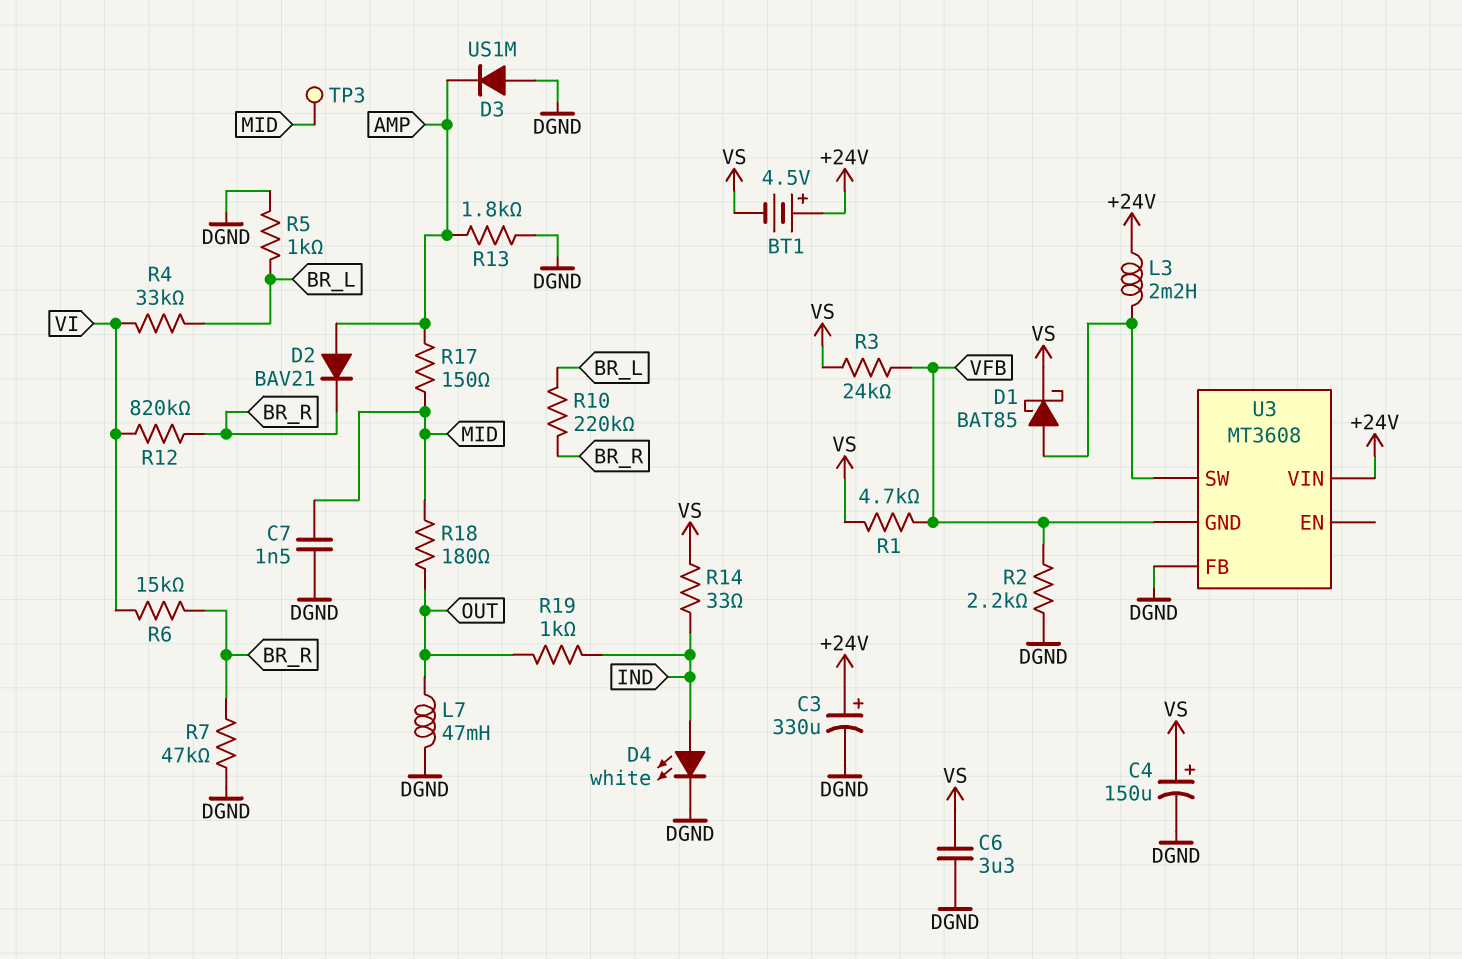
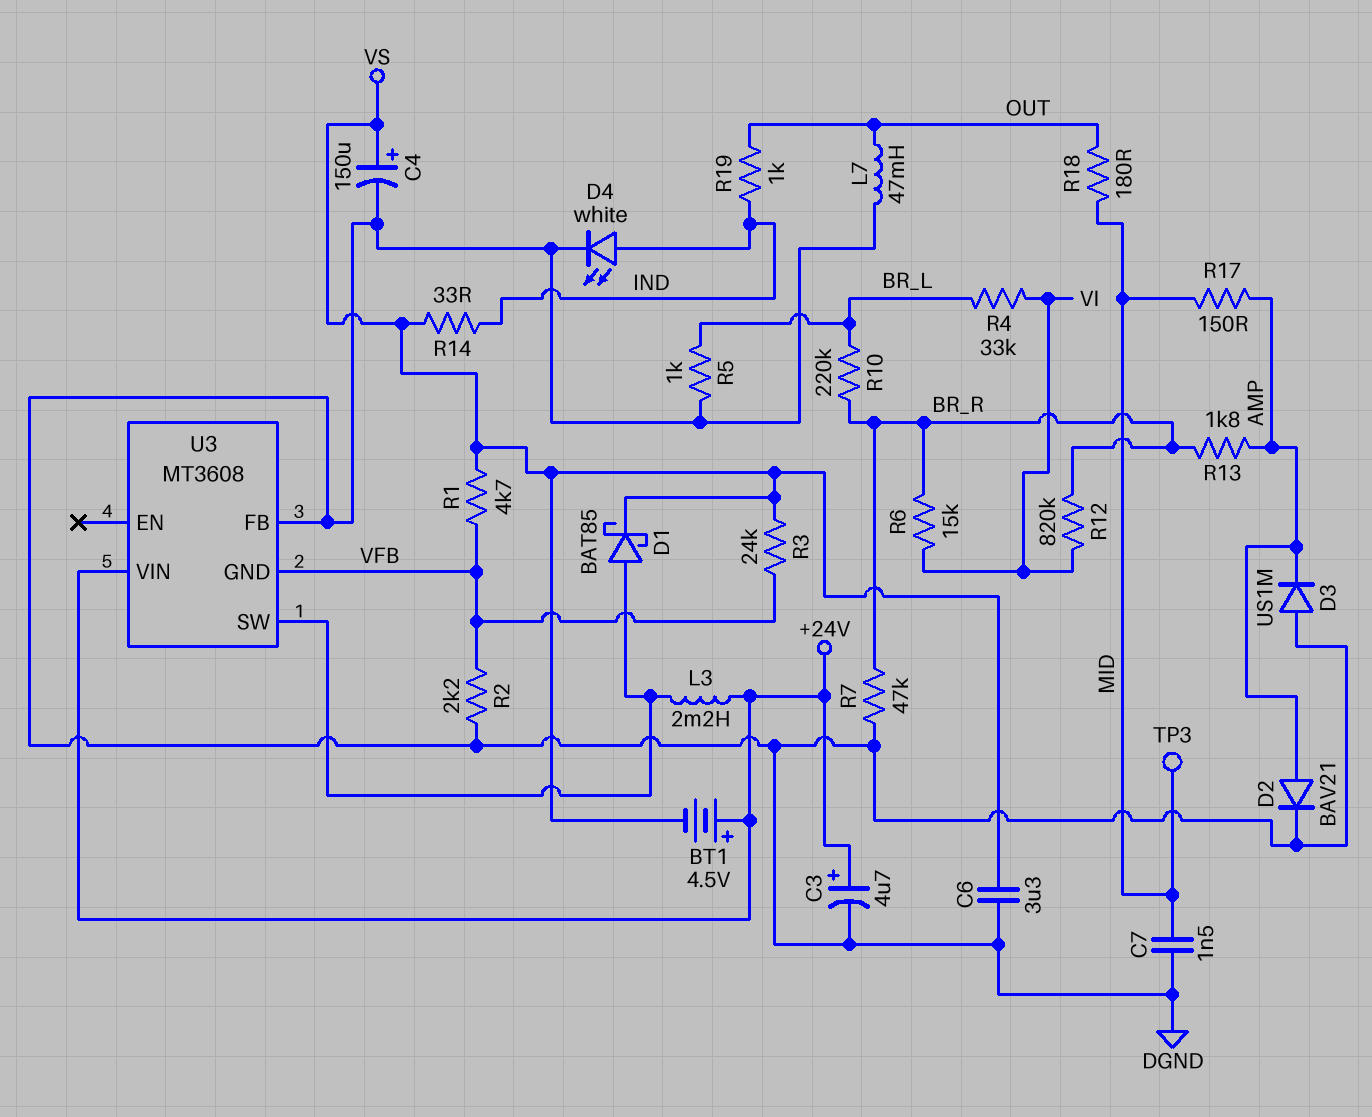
C3: 330uF (plus +24V, minus DGND) -> 4.7uF (plus +24V, minus DGND)
D2: diode BAV21 (A AMP, K BR_R) -> diode BAV21 (A AMP, K DGND)
R13: 1.8k (AMP, DGND) -> 1.8k (AMP, BR_R)

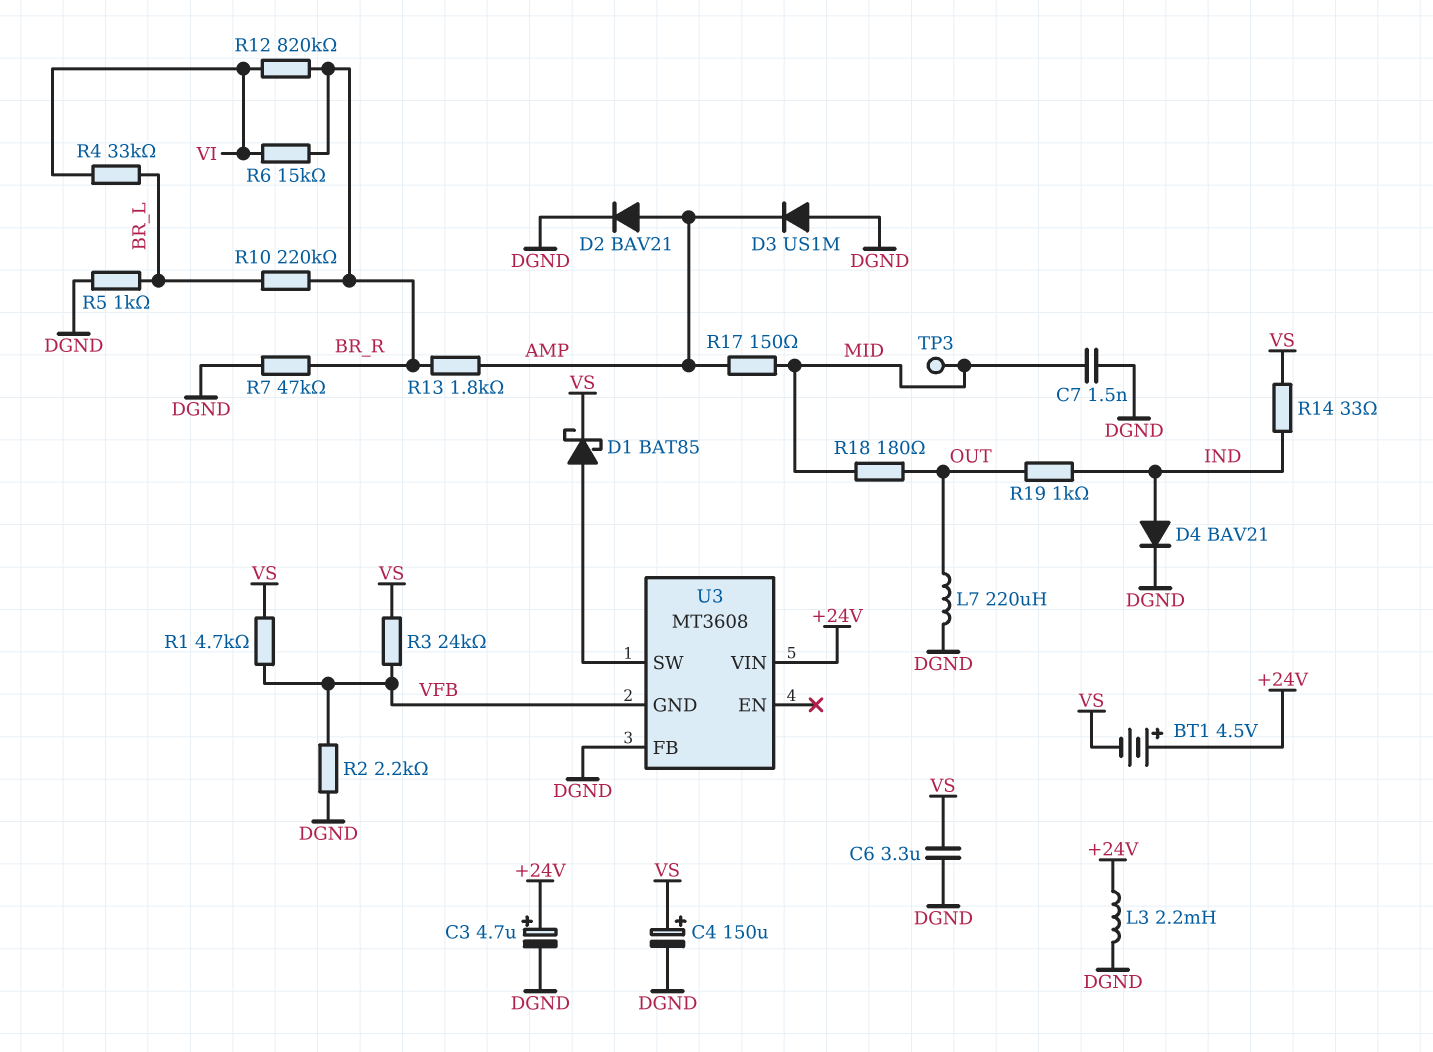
D4: LED white (A IND, K DGND) -> diode BAV21 (A IND, K DGND)
L3: 2.2mH (+24V, U3/SW) -> 2.2mH (+24V, DGND)
L7: 47mH (DGND, OUT) -> 220uH (DGND, OUT)

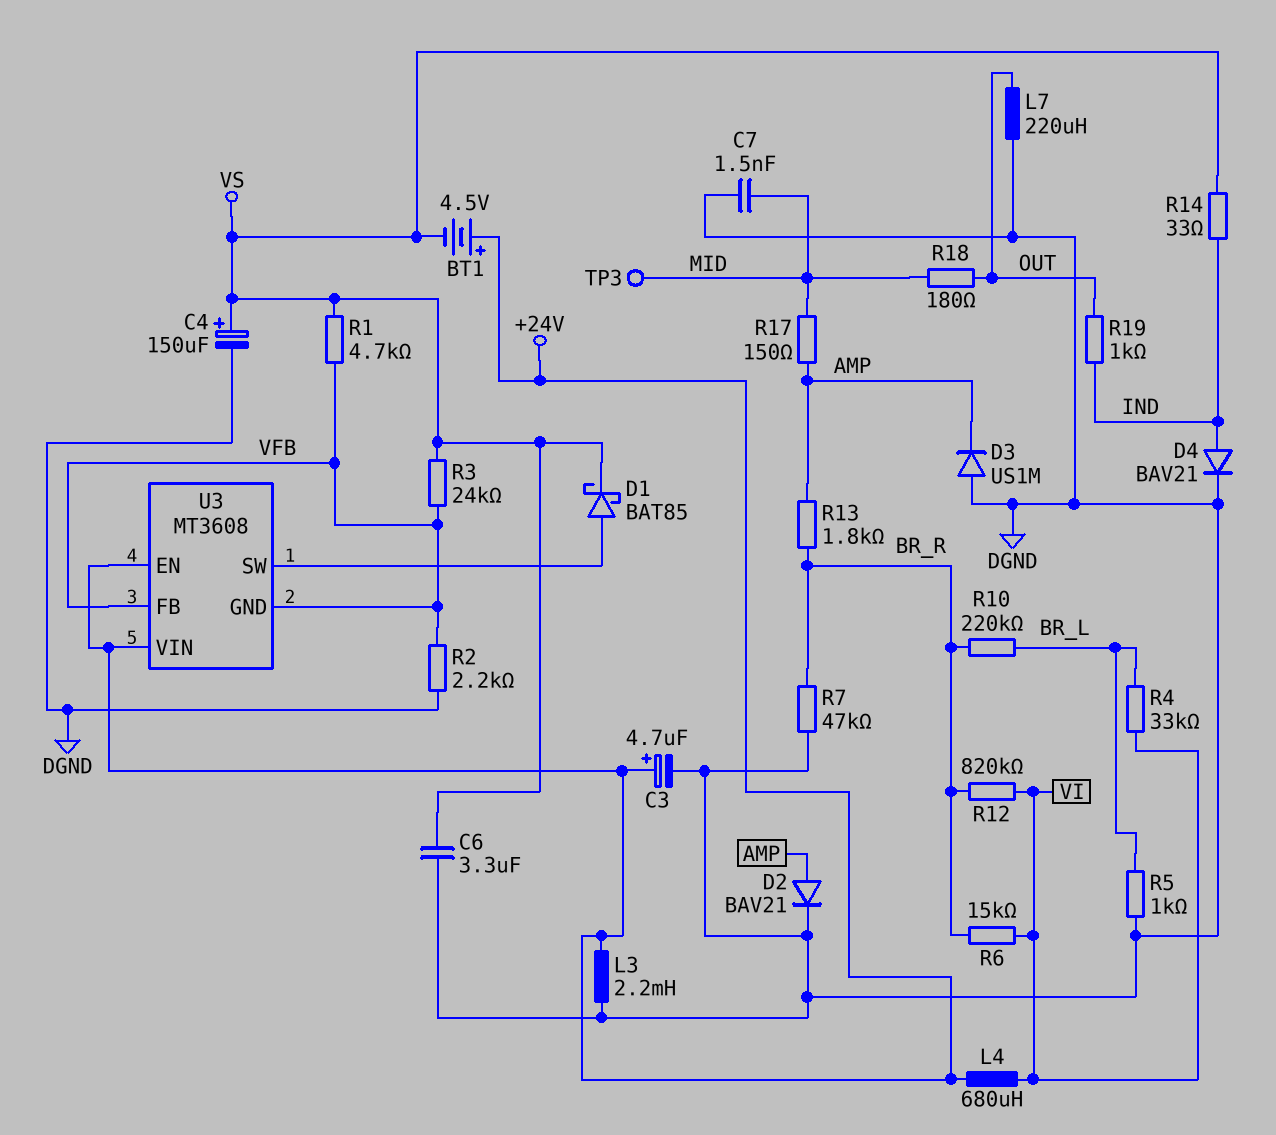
L4: none -> 680uH (+24V, VI)
U3 pin EN: none -> +24V
U3 pin FB: DGND -> VFB

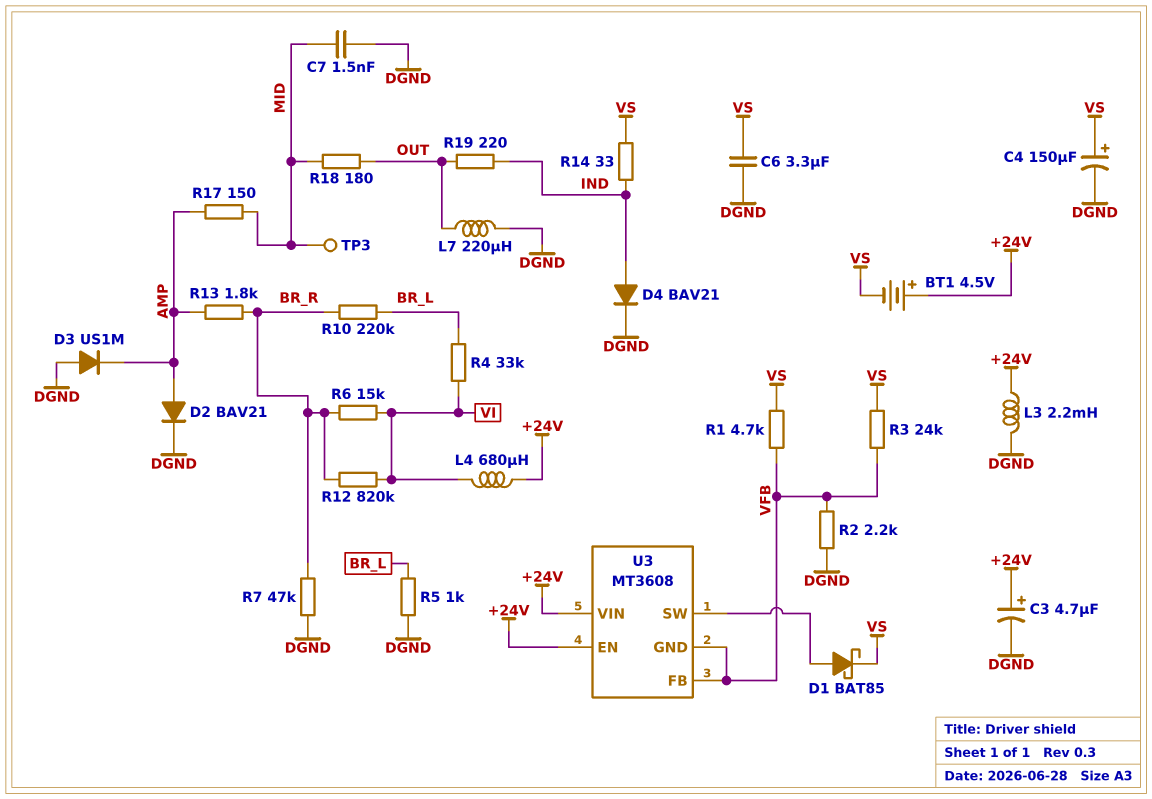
R19: 1k (IND, OUT) -> 220 (IND, OUT)

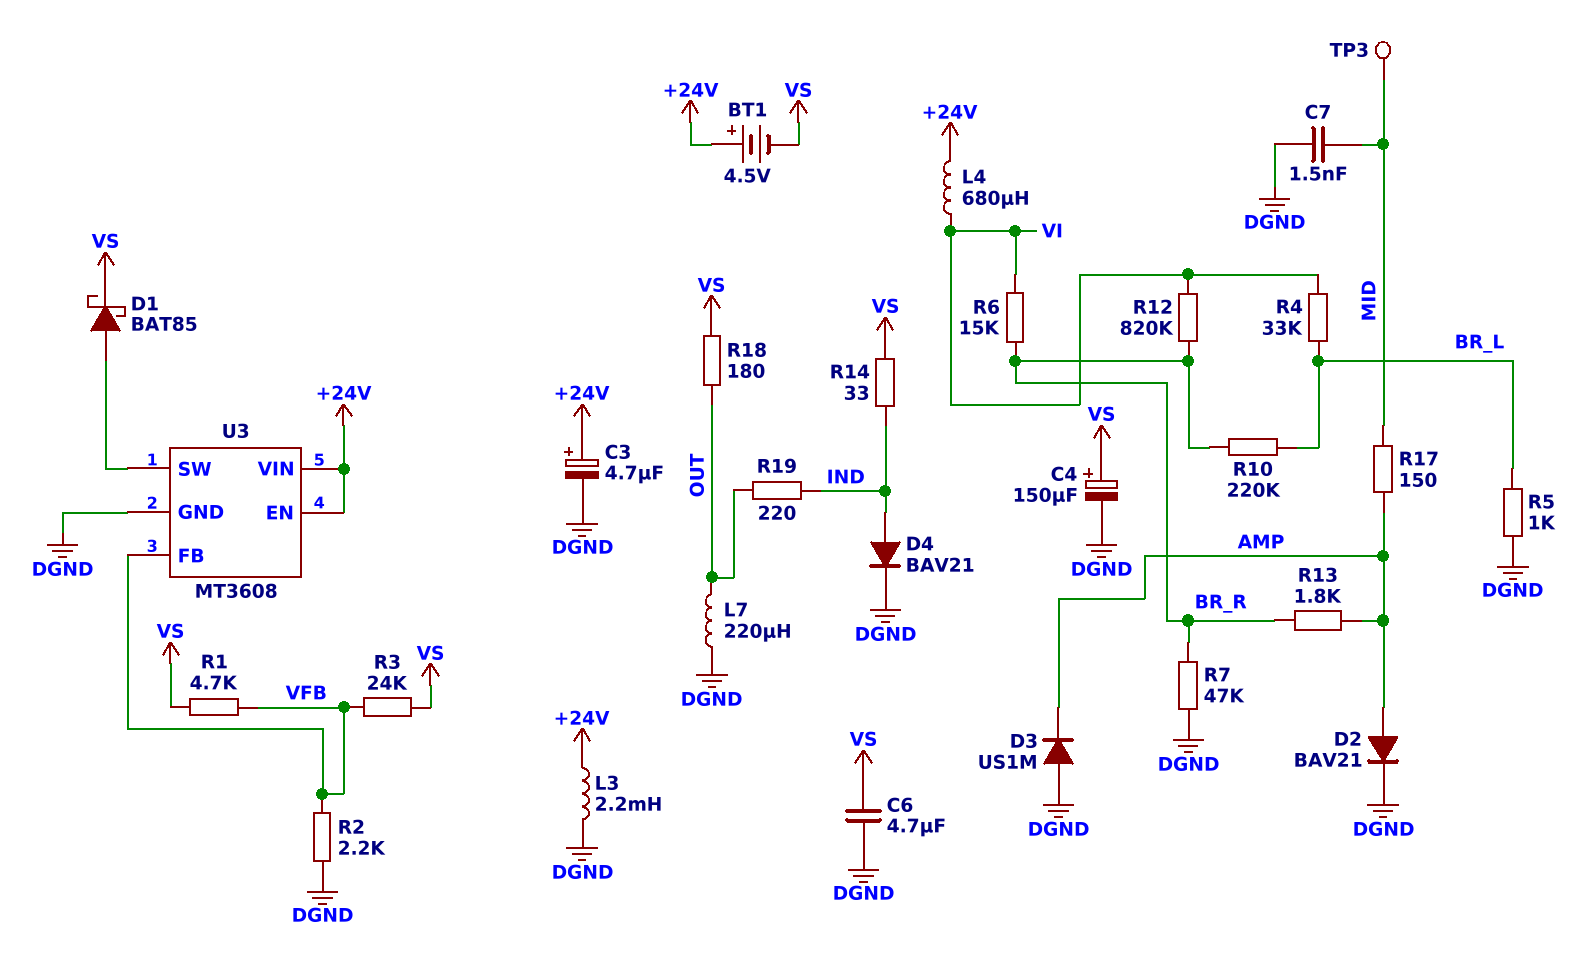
C6: 3.3uF (DGND, VS) -> 4.7uF (DGND, VS)
R18: 180 (MID, OUT) -> 180 (OUT, VS)
U3 pin GND: VFB -> DGND

